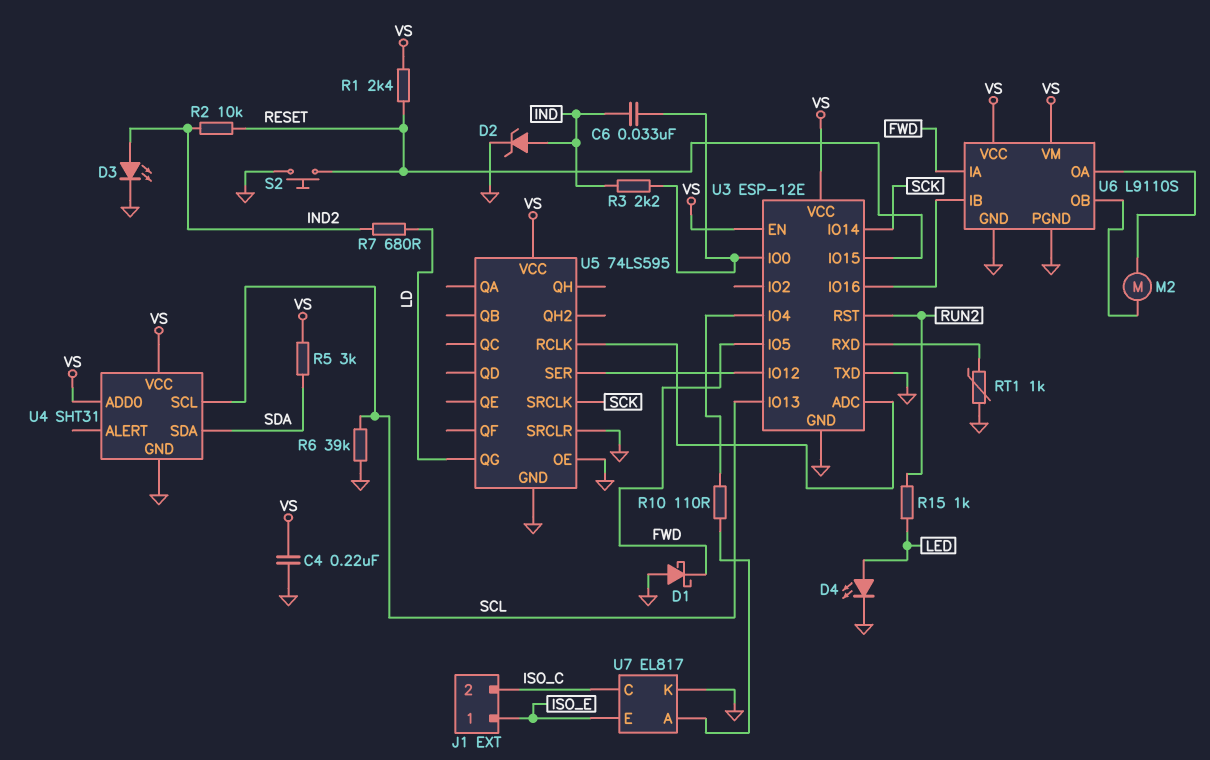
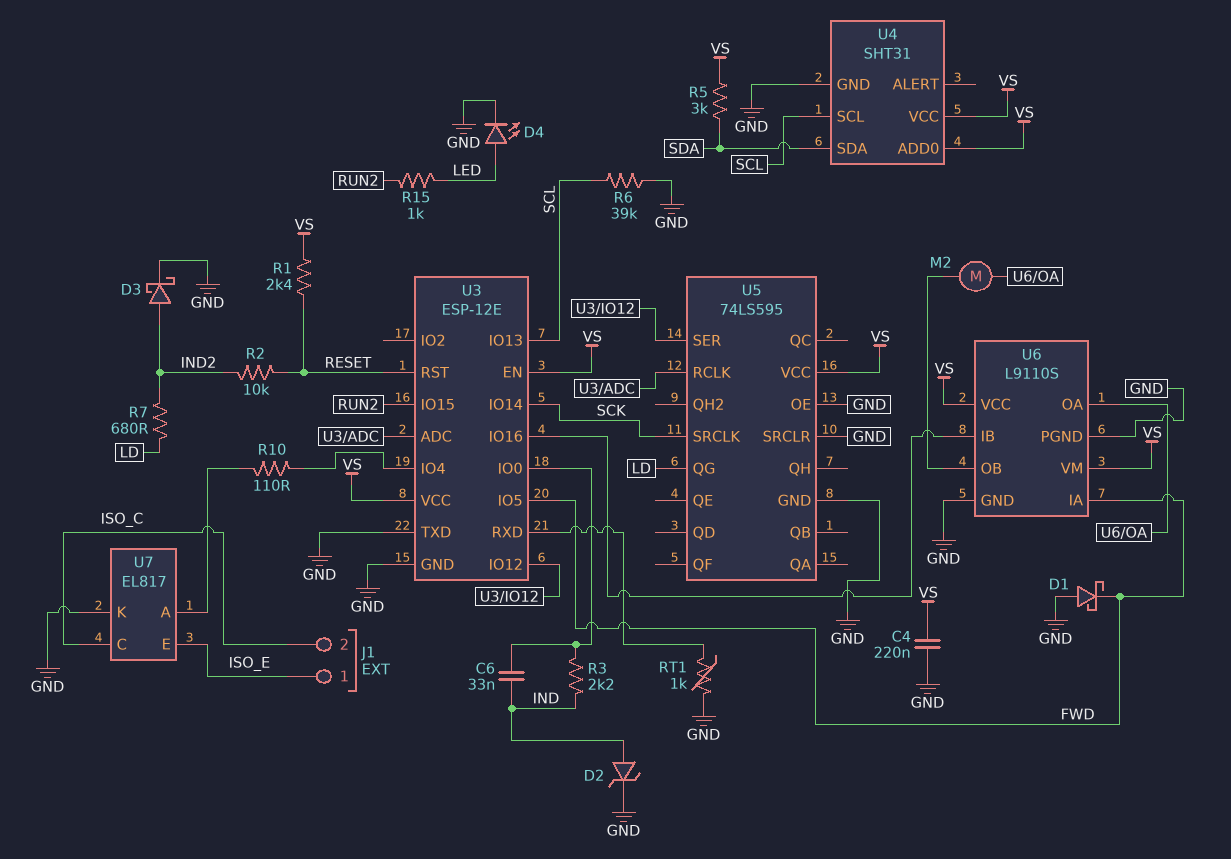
D3: LED (A IND2, K GND) -> schottky (A IND2, K GND)
S2: button (GND, RESET) -> none
U3 pin IO15: RESET -> RUN2
U3 pin RST: RUN2 -> RESET

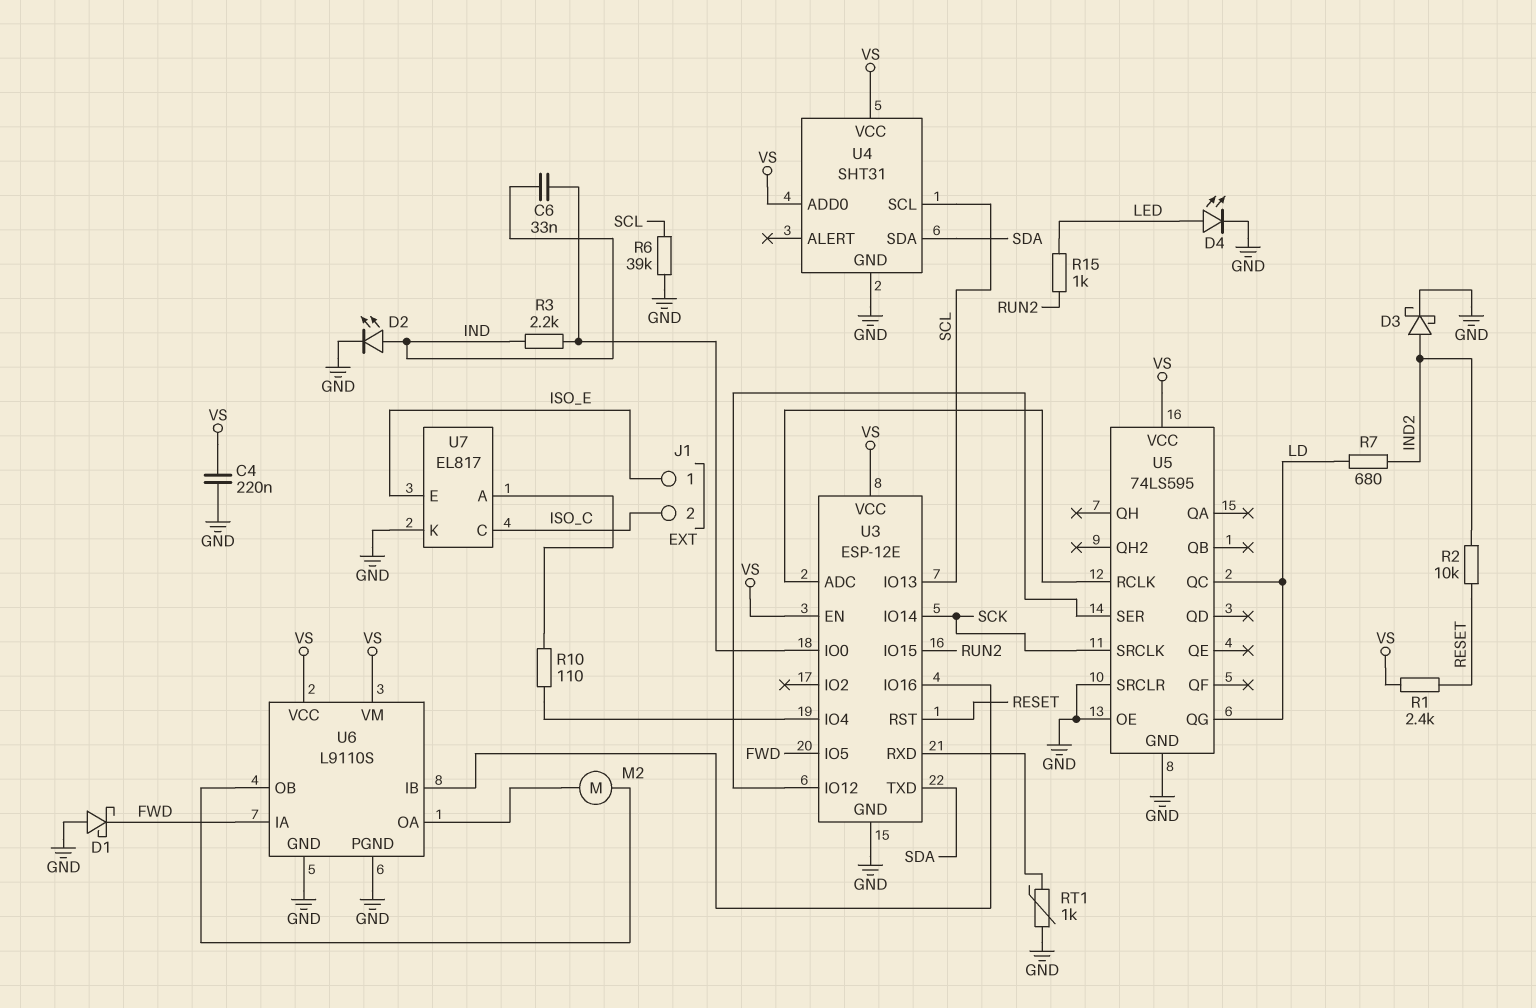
D2: zener (A IND, K GND) -> LED (A IND, K GND)
R5: 3k (SDA, VS) -> none
U3 pin TXD: GND -> SDA
U5 pin QC: none -> LD

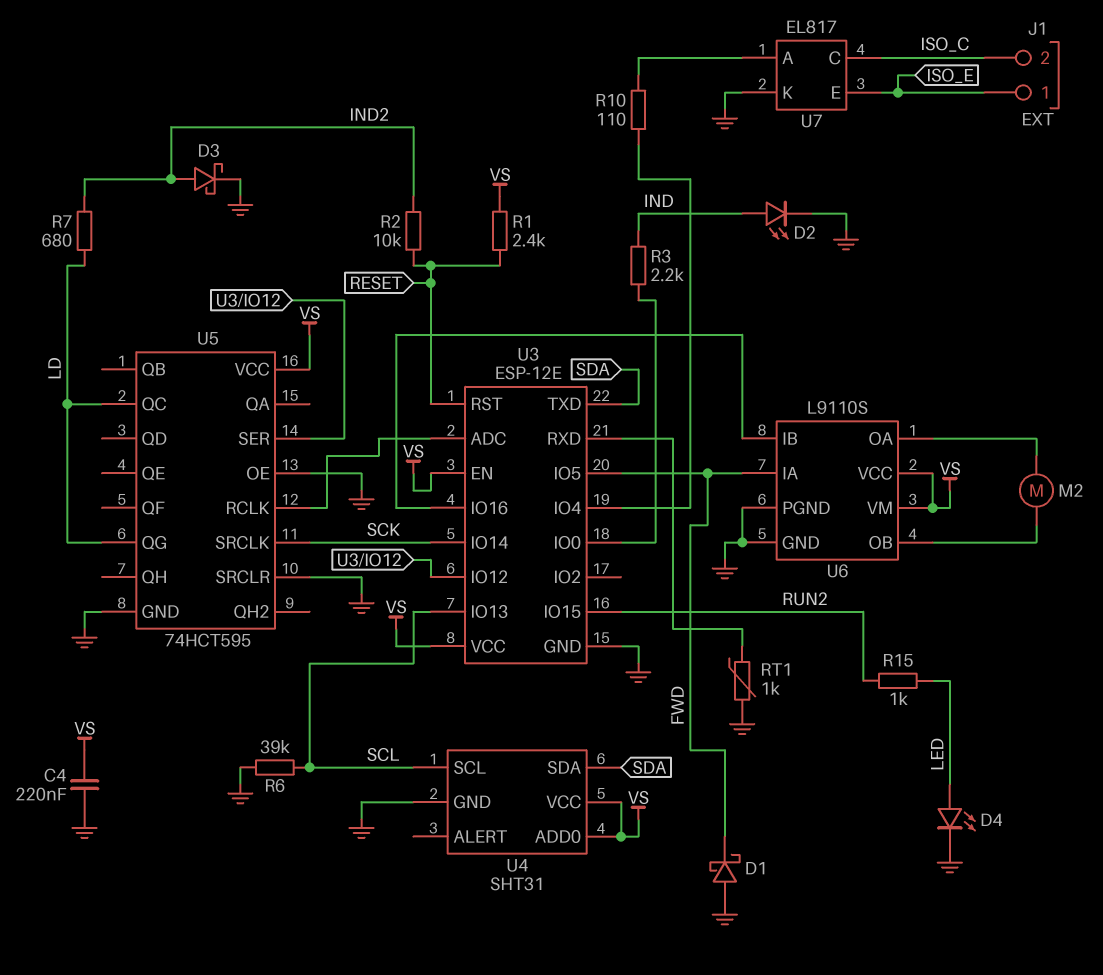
C6: 33nF (IND, U3/IO0) -> none
U5: 74LS595 -> 74HCT595

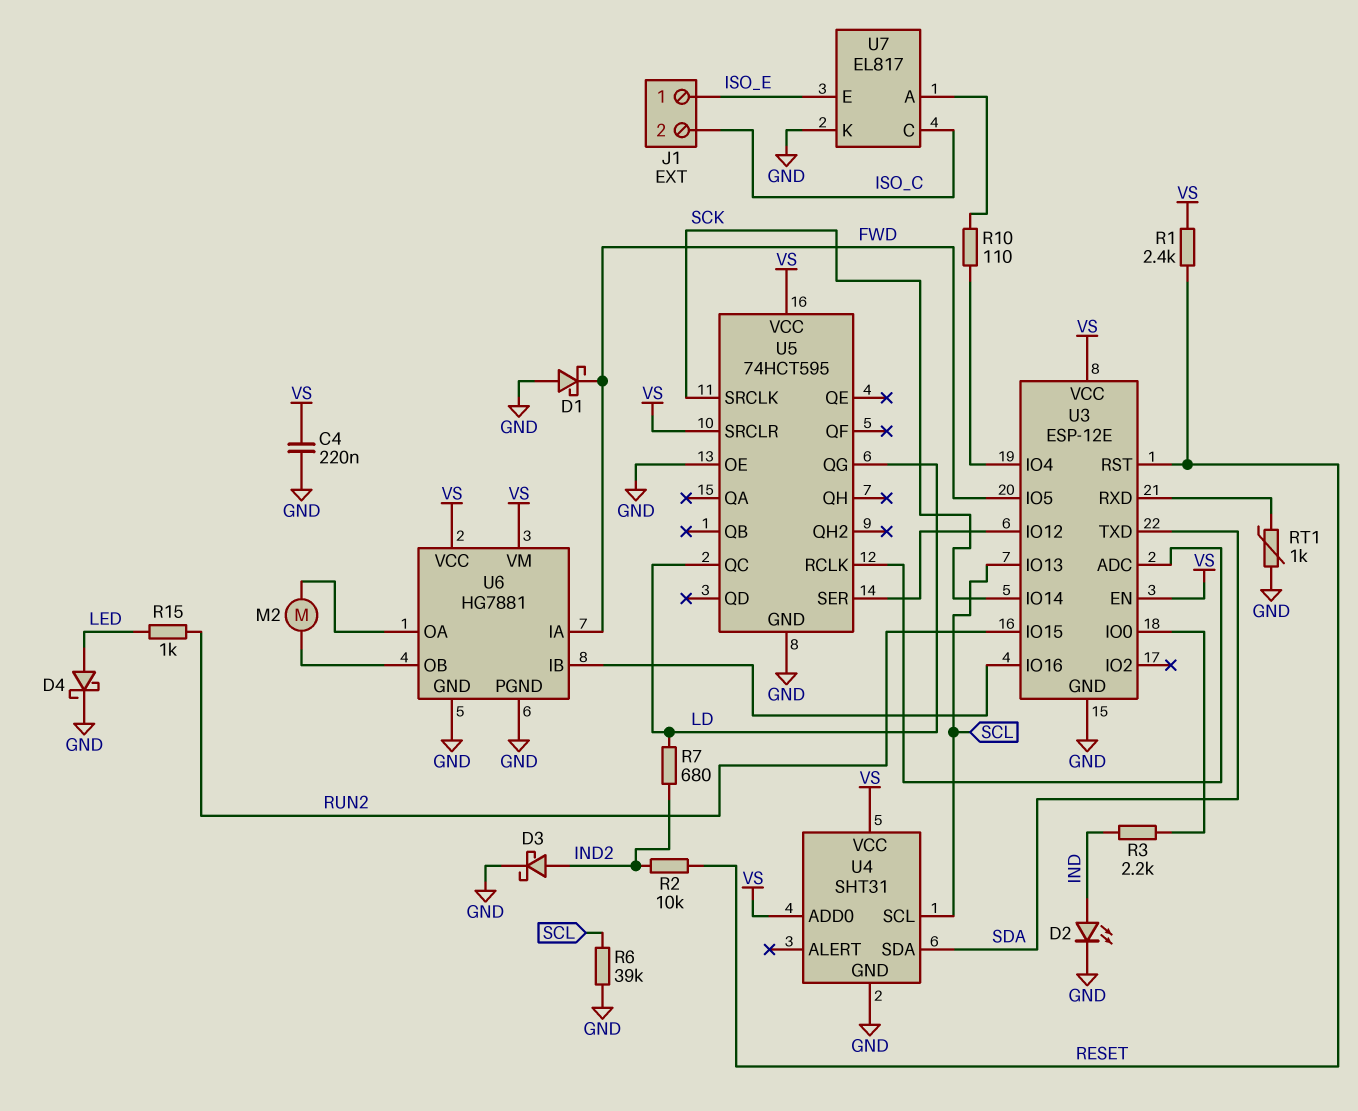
D4: LED (A LED, K GND) -> schottky (A LED, K GND)
U5 pin SRCLR: GND -> VS
U6: L9110S -> HG7881

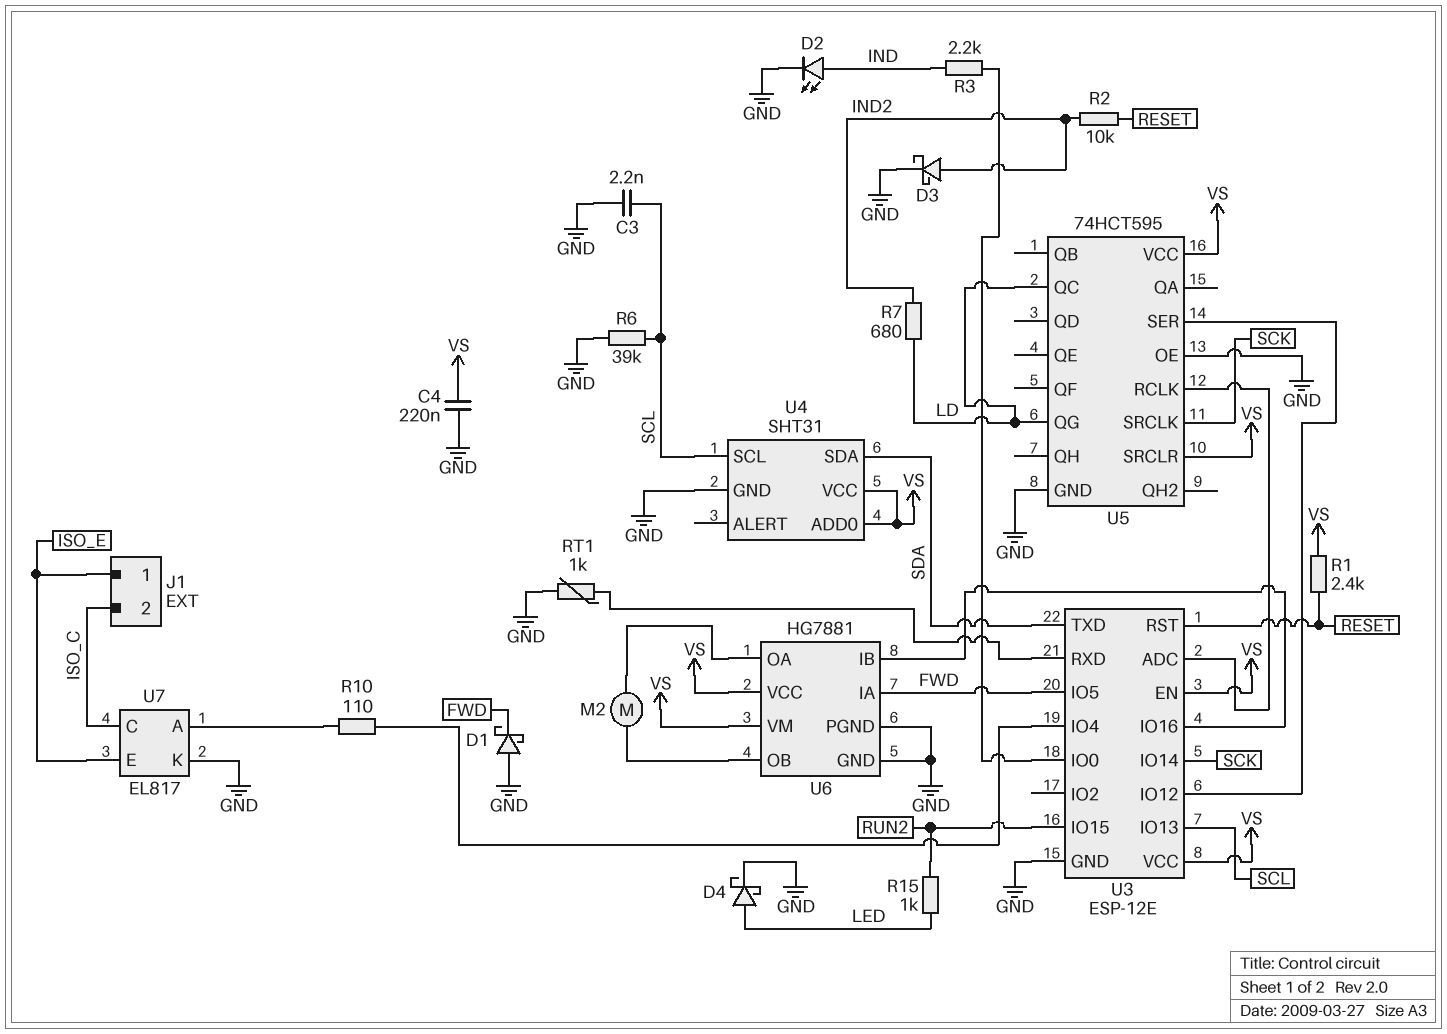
C3: none -> 2.2nF (GND, SCL)

